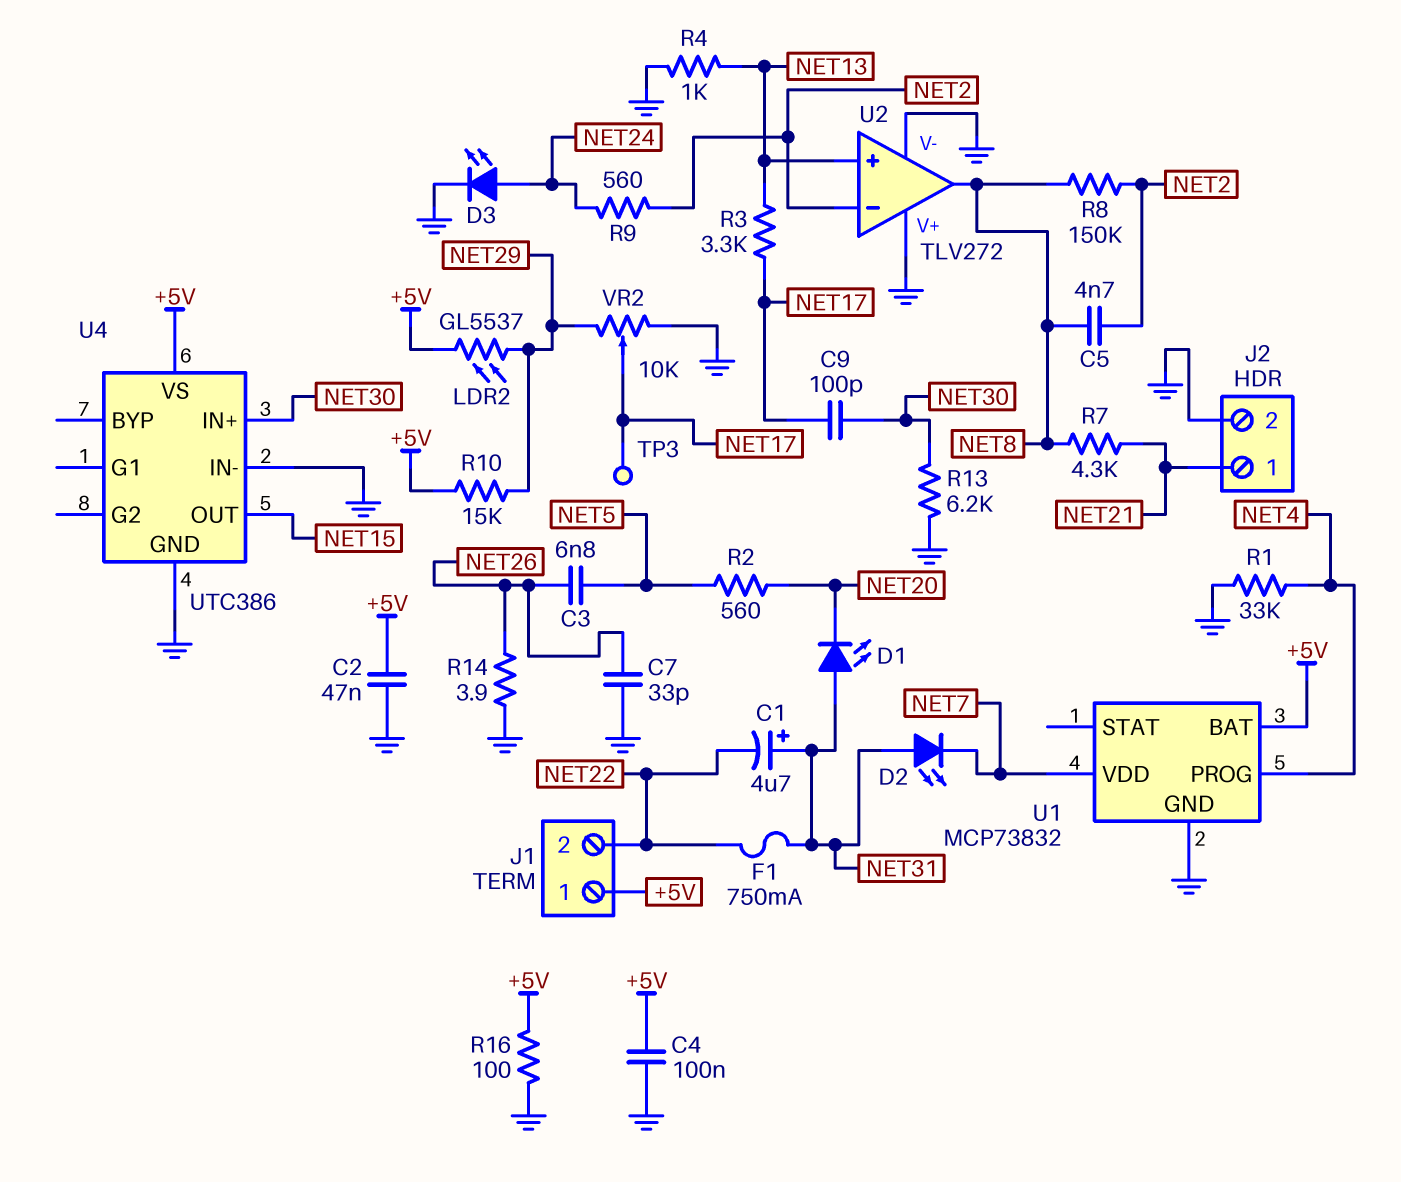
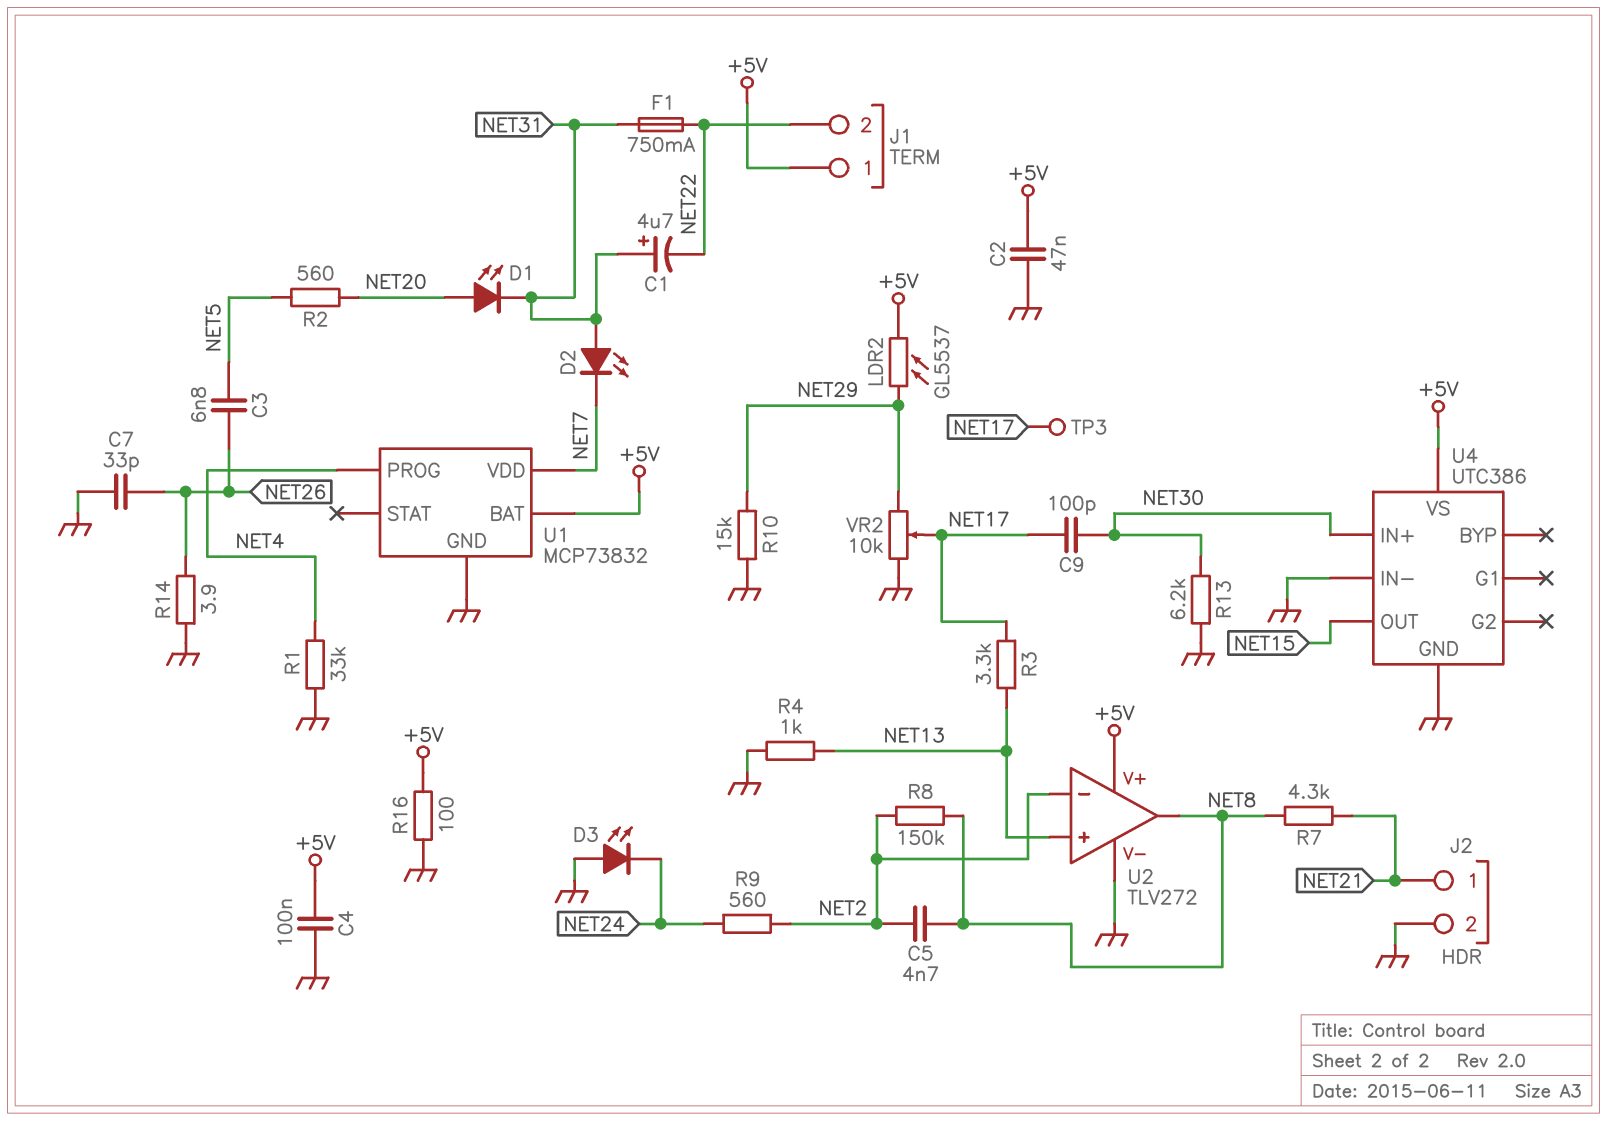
D1: LED (A NET31, K NET20) -> LED (A NET20, K NET31)
D3: LED (A NET24, K GND) -> LED (A GND, K NET24)
R10: 15k (+5V, NET29) -> 15k (GND, NET29)
U2 pin V+: GND -> +5V

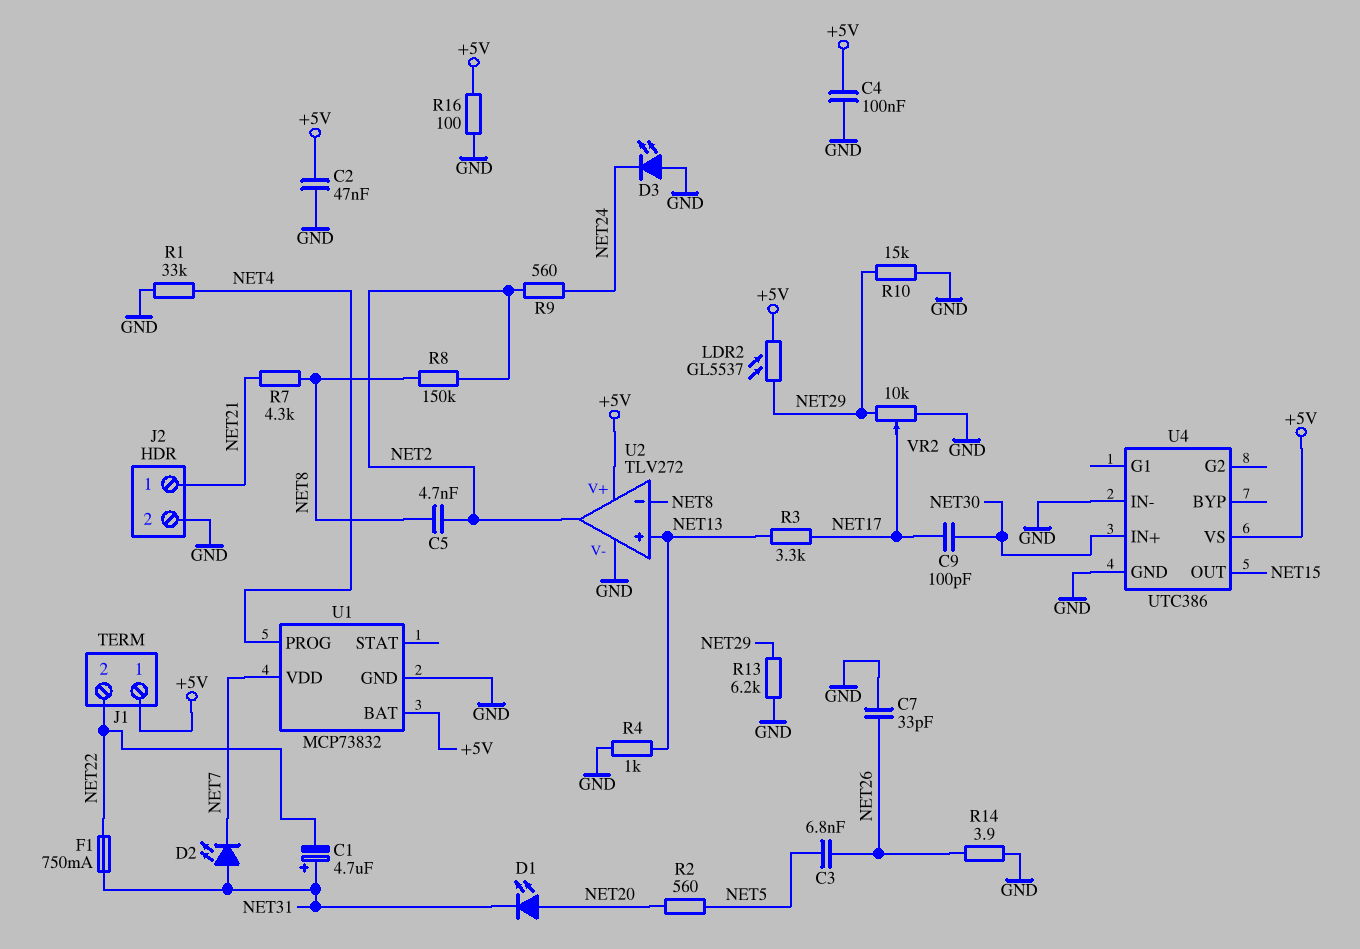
R13: 6.2k (GND, NET30) -> 6.2k (GND, NET29)
TP3: test point (NET17) -> none
U2 pin in-: NET2 -> NET8
U2 pin out: NET8 -> NET2

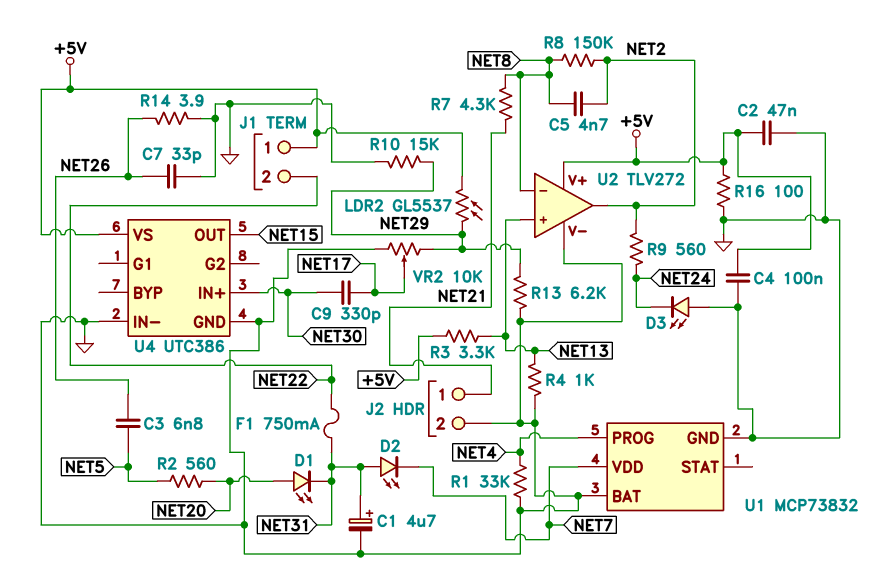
C1: 4.7uF (plus NET31, minus NET22) -> 4.7uF (plus NET31, minus GND)
C9: 100pF (NET17, NET30) -> 330pF (NET17, NET30)
R3: 3.3k (NET13, NET17) -> 3.3k (+5V, NET13)
U1 pin BAT: +5V -> GND

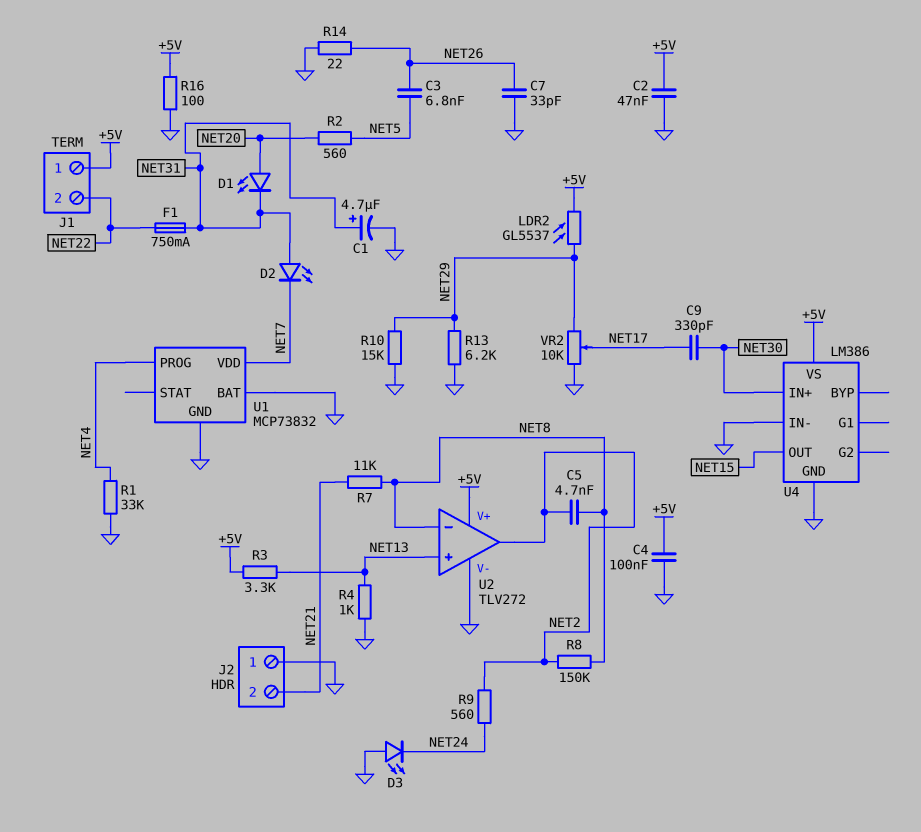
J2 pin 1: NET21 -> GND
J2 pin 2: GND -> NET21
R7: 4.3k (NET8, NET21) -> 11k (NET8, NET21)
R14: 3.9 (GND, NET26) -> 22 (GND, NET26)
U4: UTC386 -> LM386

